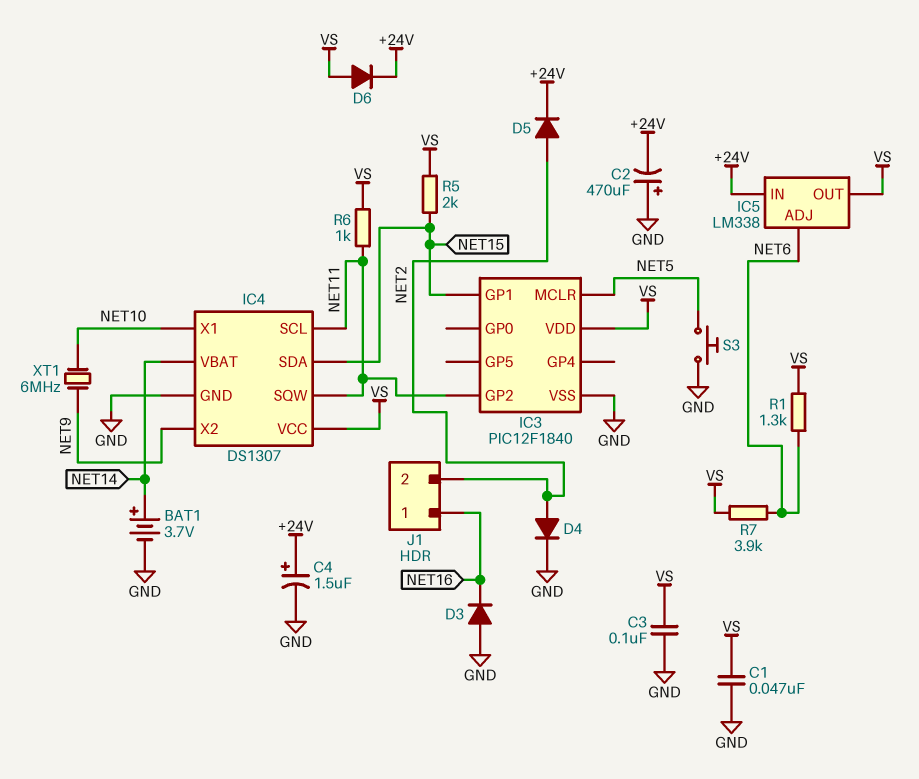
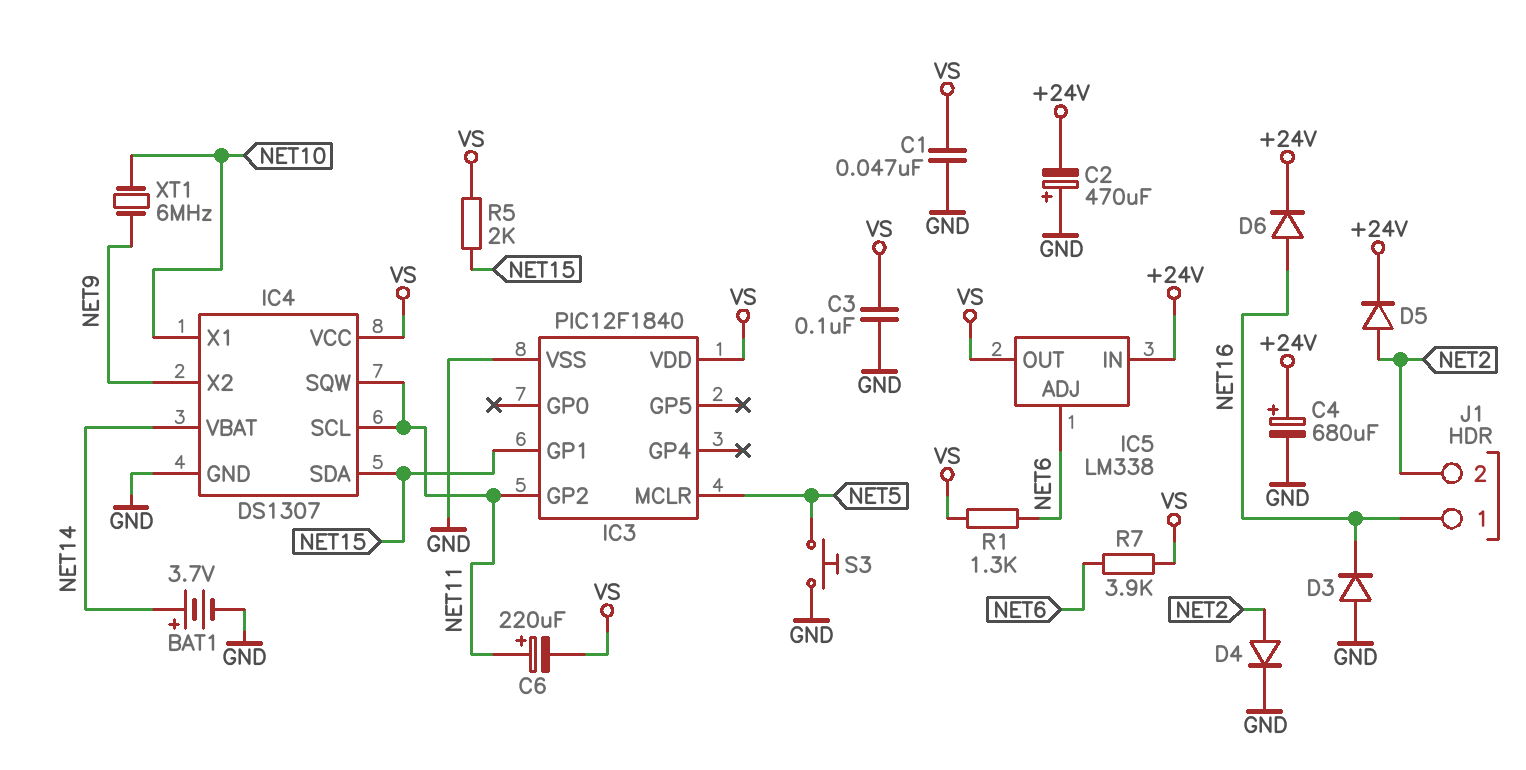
C4: 1.5uF (plus +24V, minus GND) -> 680uF (plus +24V, minus GND)
C6: none -> 220uF (plus NET11, minus VS)
D6: diode (A VS, K +24V) -> diode (A NET16, K +24V)
R6: 1k (NET11, VS) -> none

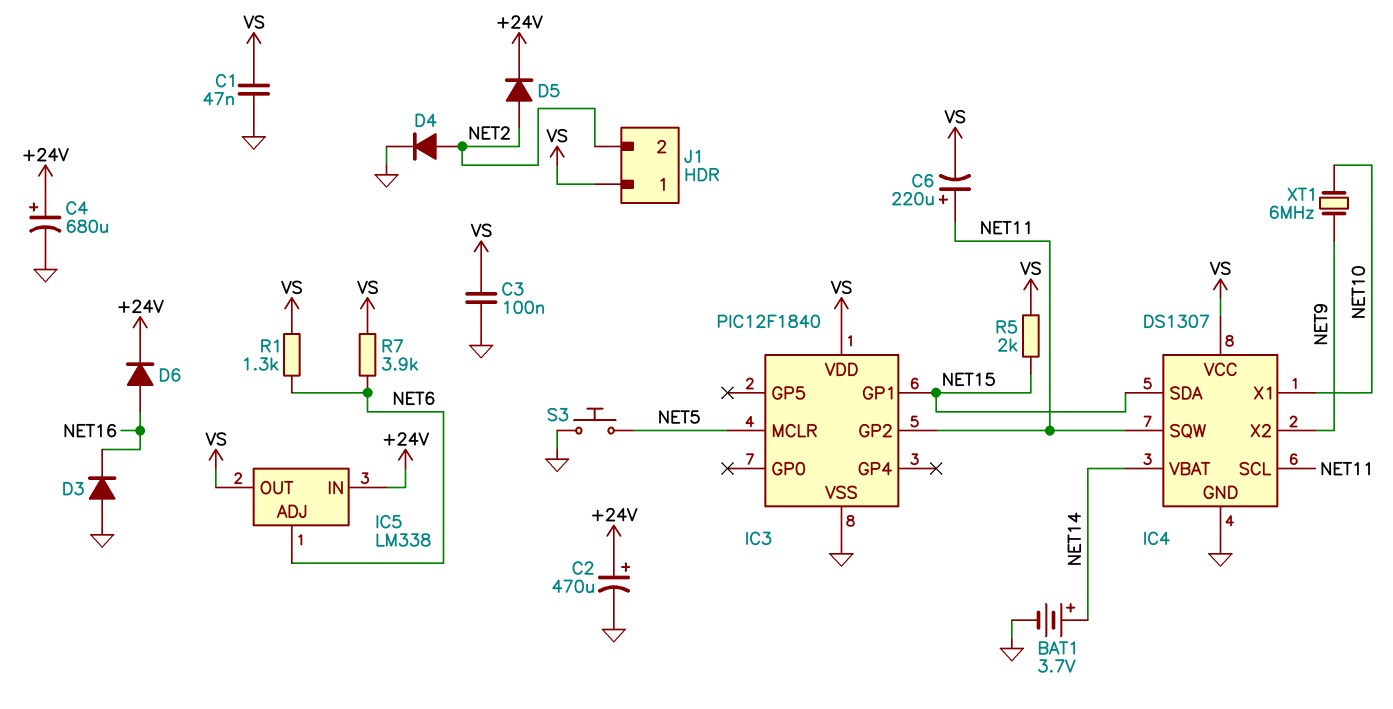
C2: 470uF (plus GND, minus +24V) -> 470uF (plus +24V, minus GND)
J1 pin 1: NET16 -> VS

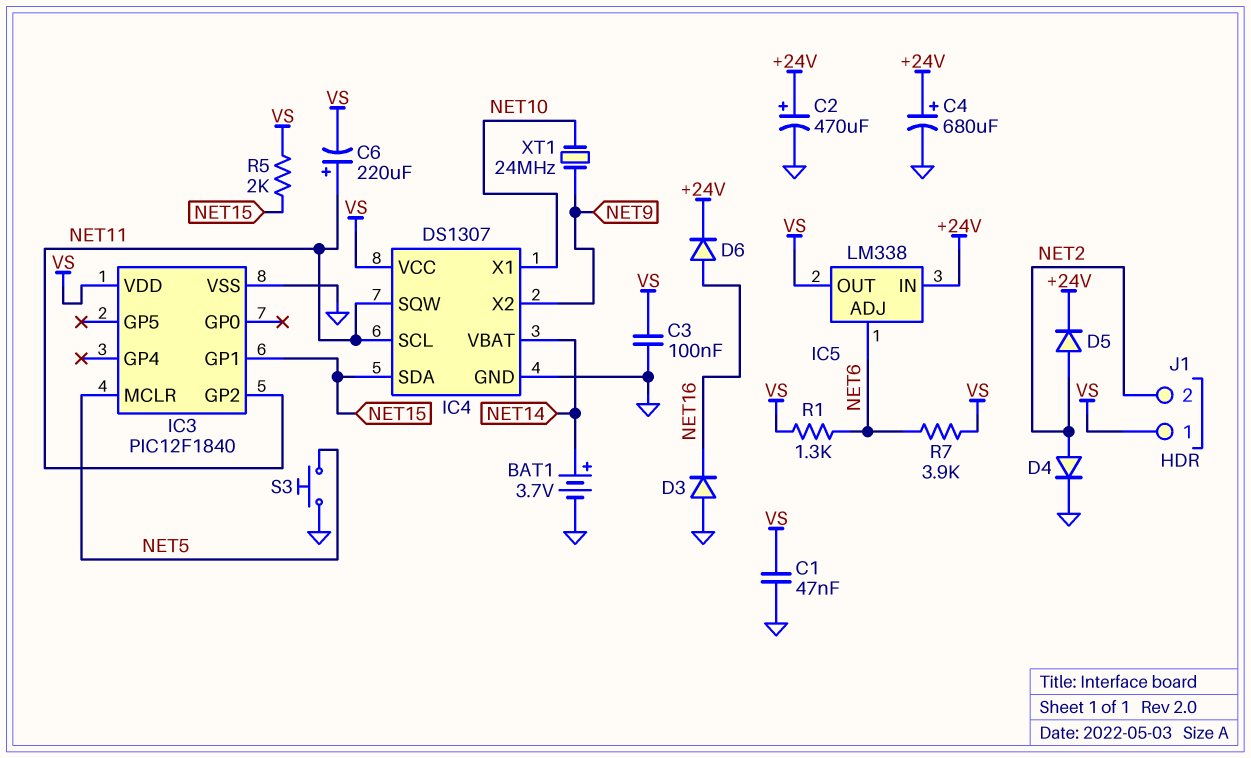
XT1: 6MHz (NET9, NET10) -> 24MHz (NET9, NET10)

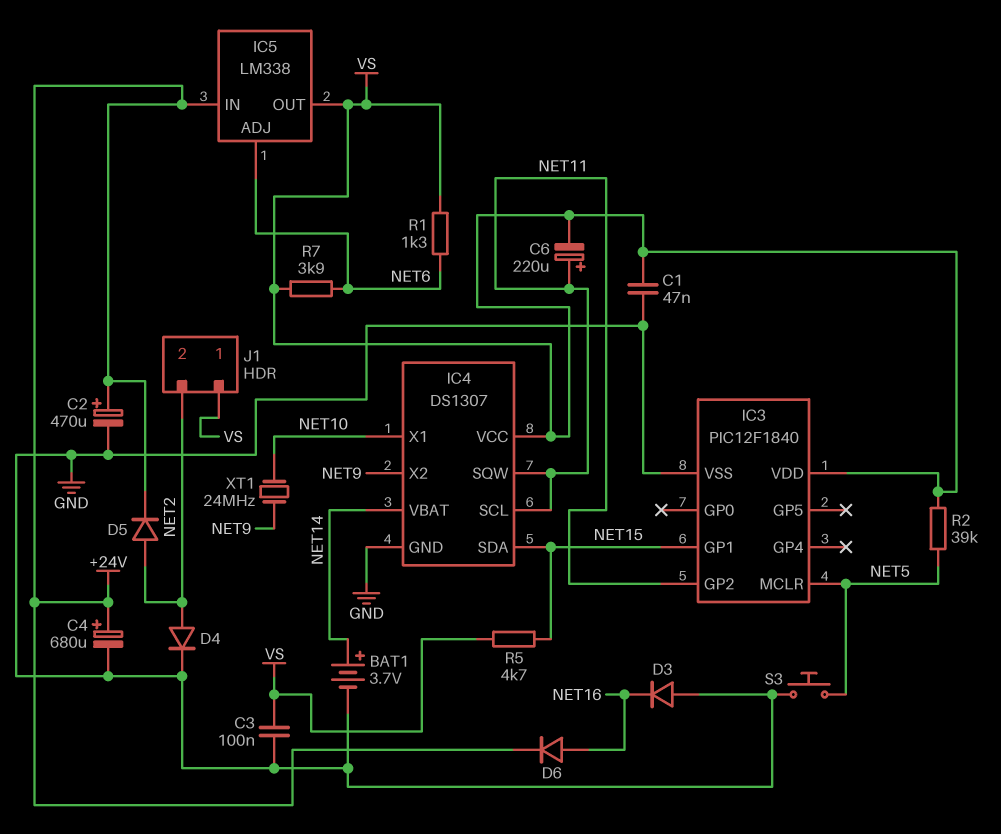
R2: none -> 39k (NET5, VS)
R5: 2k (NET15, VS) -> 4.7k (NET15, VS)

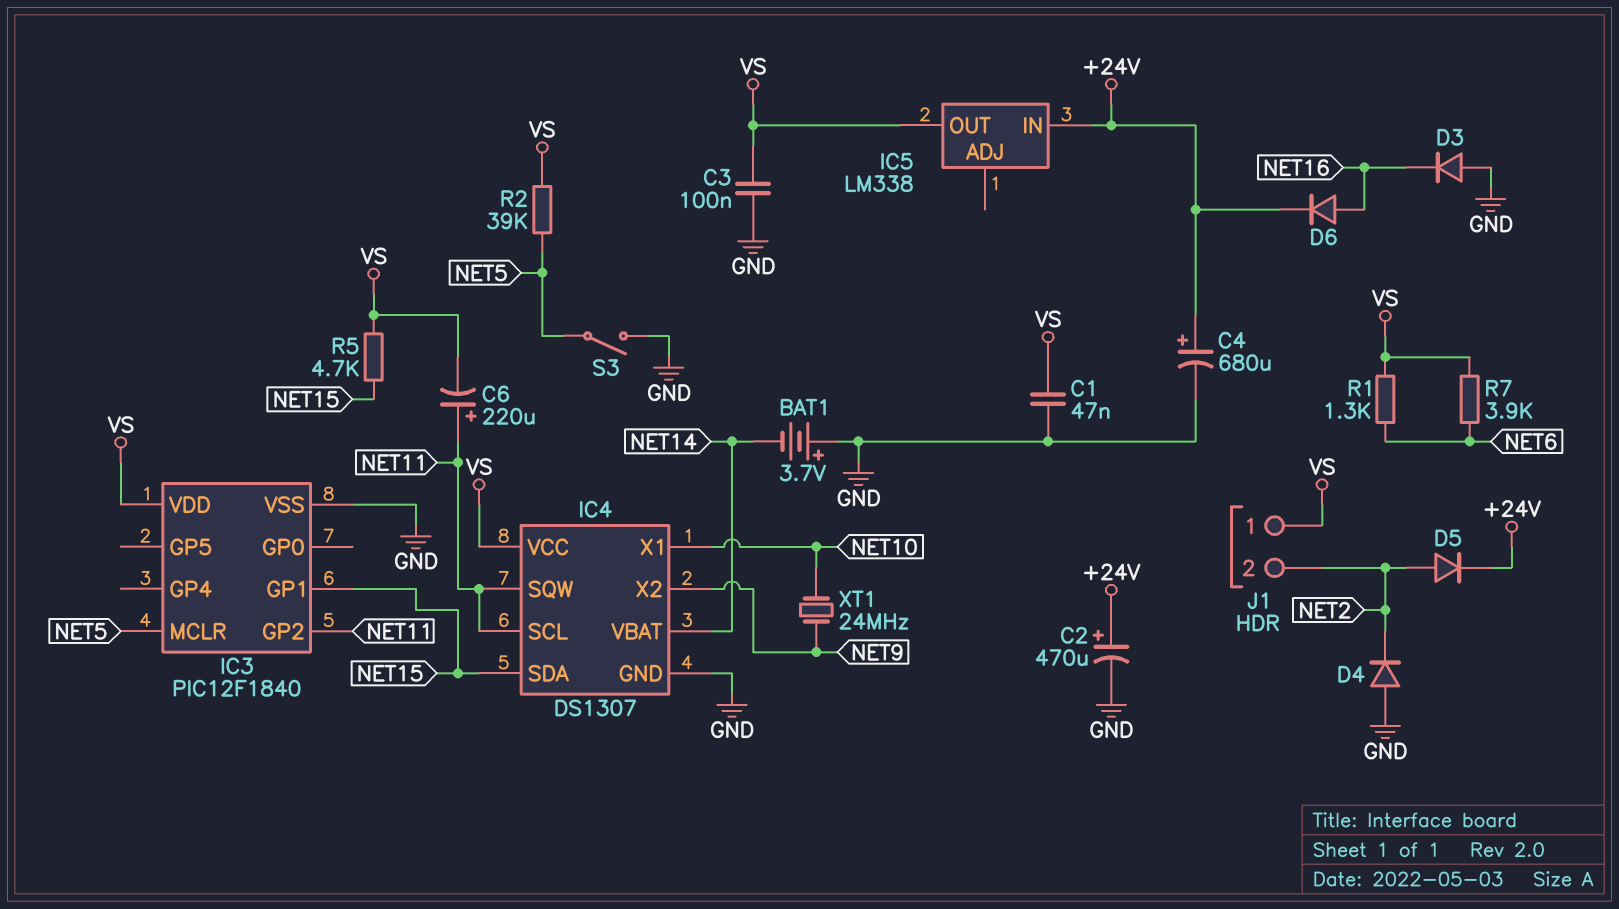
BAT1: 3.7V (plus NET14, minus GND) -> 3.7V (plus GND, minus NET14)
D4: diode (A NET2, K GND) -> diode (A GND, K NET2)
IC5 pin ADJ: NET6 -> none
S3: button (GND, NET5) -> switch (GND, NET5)

